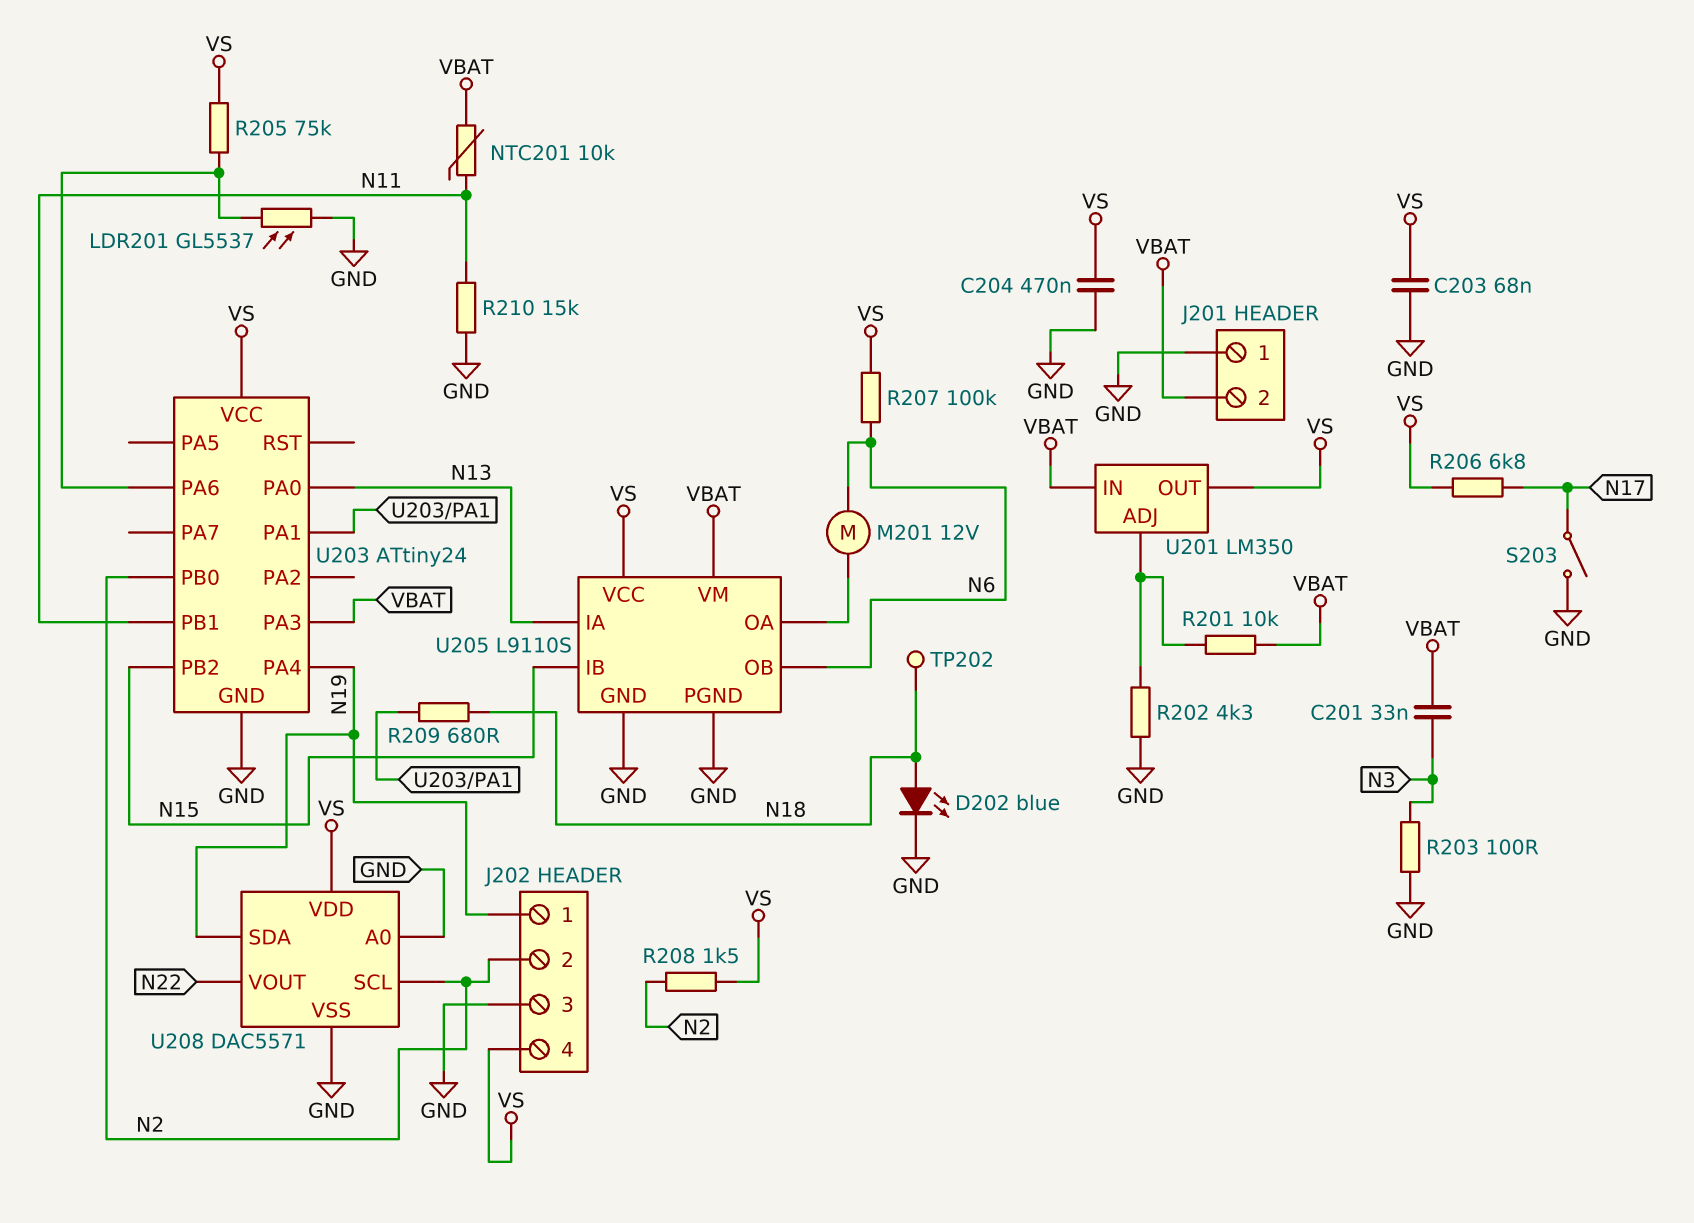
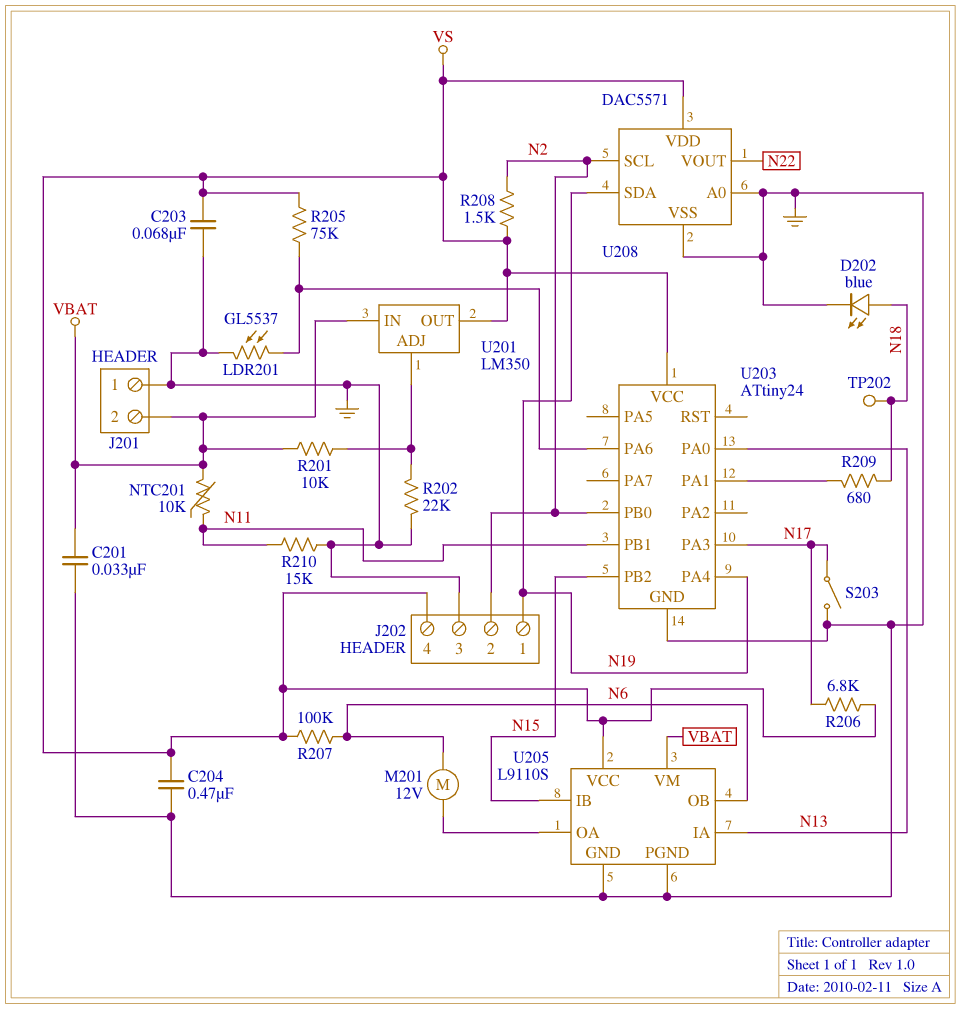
C201: 33nF (N3, VBAT) -> 33nF (GND, VBAT)
R202: 4.3k (GND, U201/ADJ) -> 22k (GND, U201/ADJ)
R203: 100 (GND, N3) -> none
U203 pin PA3: VBAT -> N17

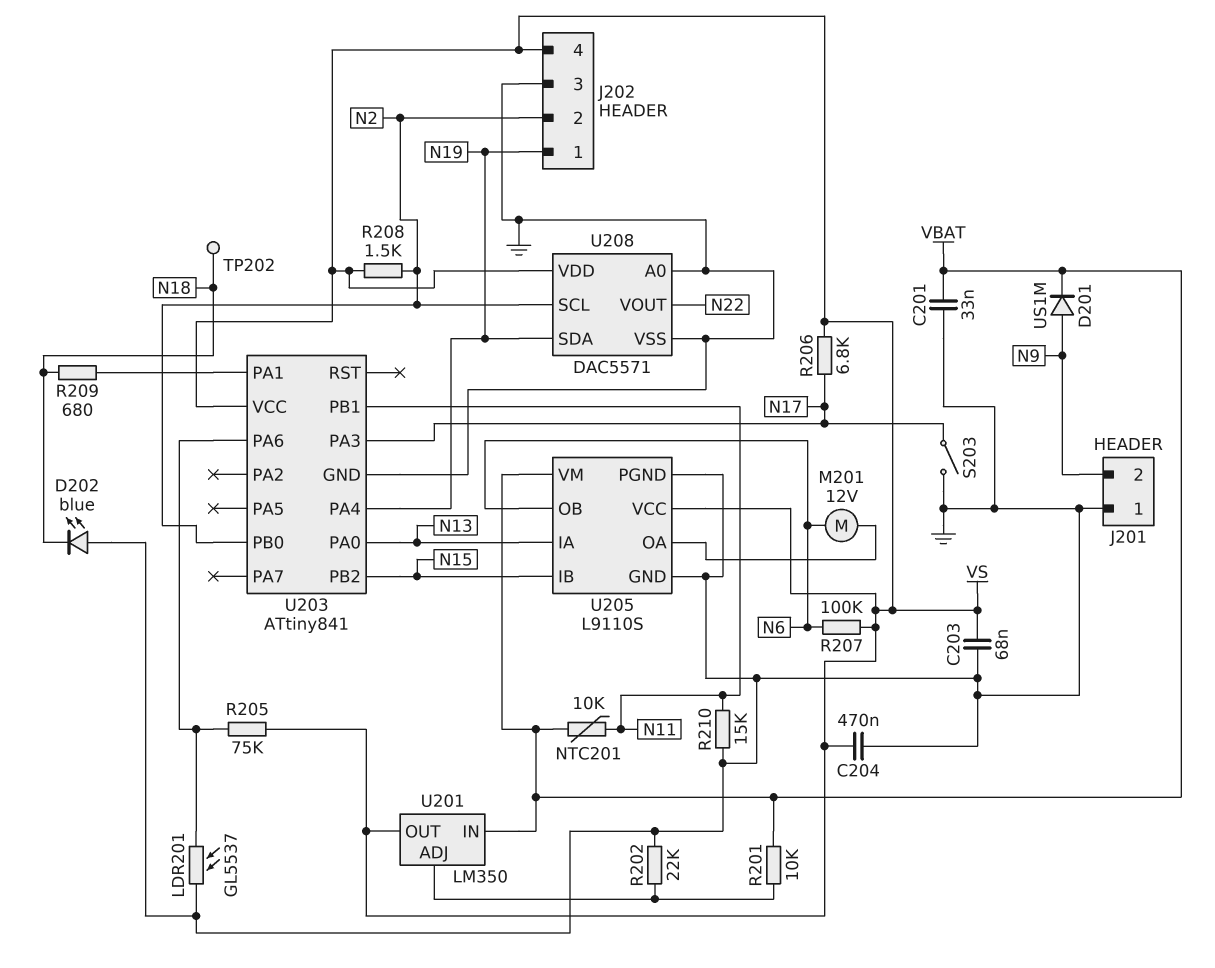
D201: none -> diode US1M (A N9, K VBAT)
D202: LED blue (A N18, K GND) -> LED blue (A GND, K N18)
J201 pin 2: VBAT -> N9
U203: ATtiny24 -> ATtiny841

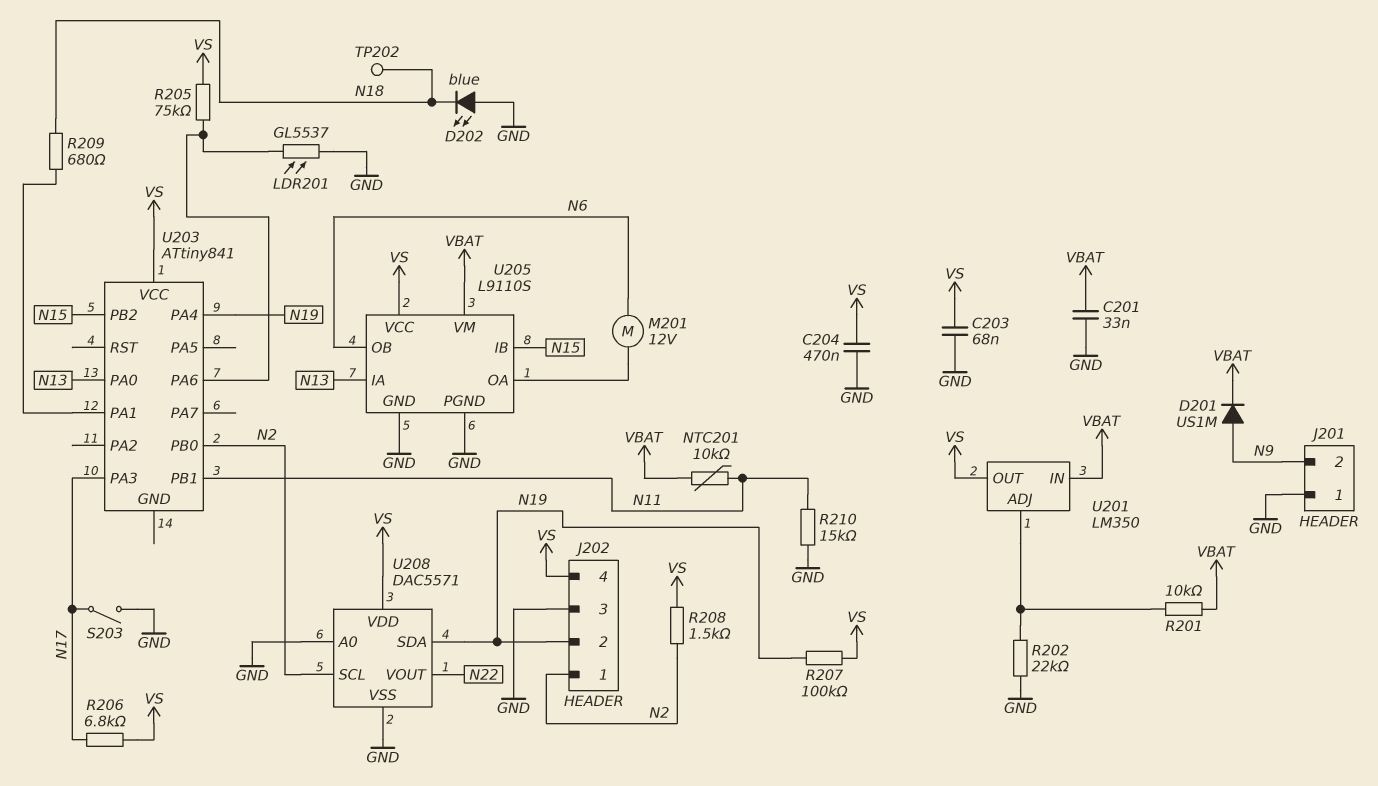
J202 pin 1: N19 -> N2
J202 pin 2: N2 -> N19
R207: 100k (N6, VS) -> 100k (N19, VS)
U203 pin GND: GND -> none

